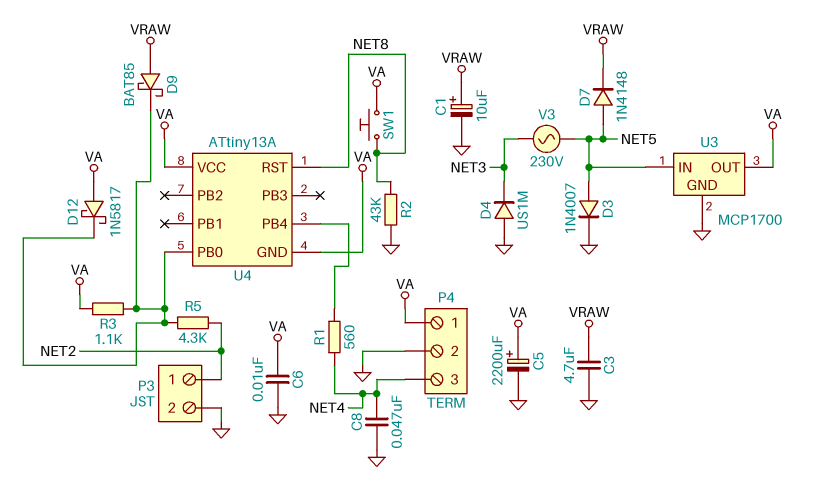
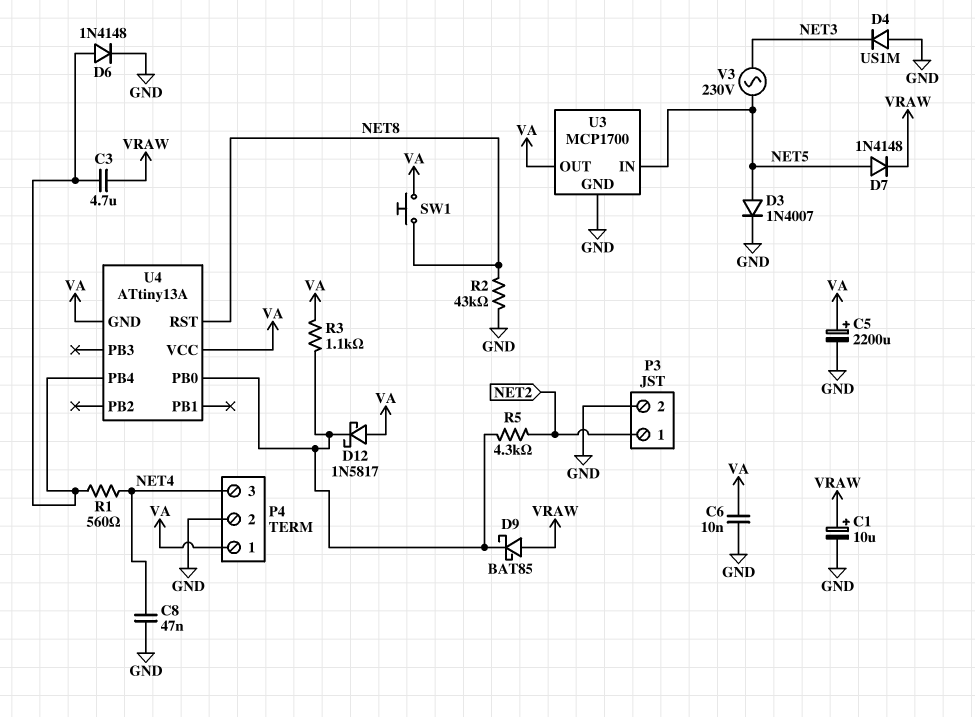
C3: 4.7uF (GND, VRAW) -> 4.7uF (U4/PB4, VRAW)
D6: none -> diode 1N4148 (A U4/PB4, K GND)

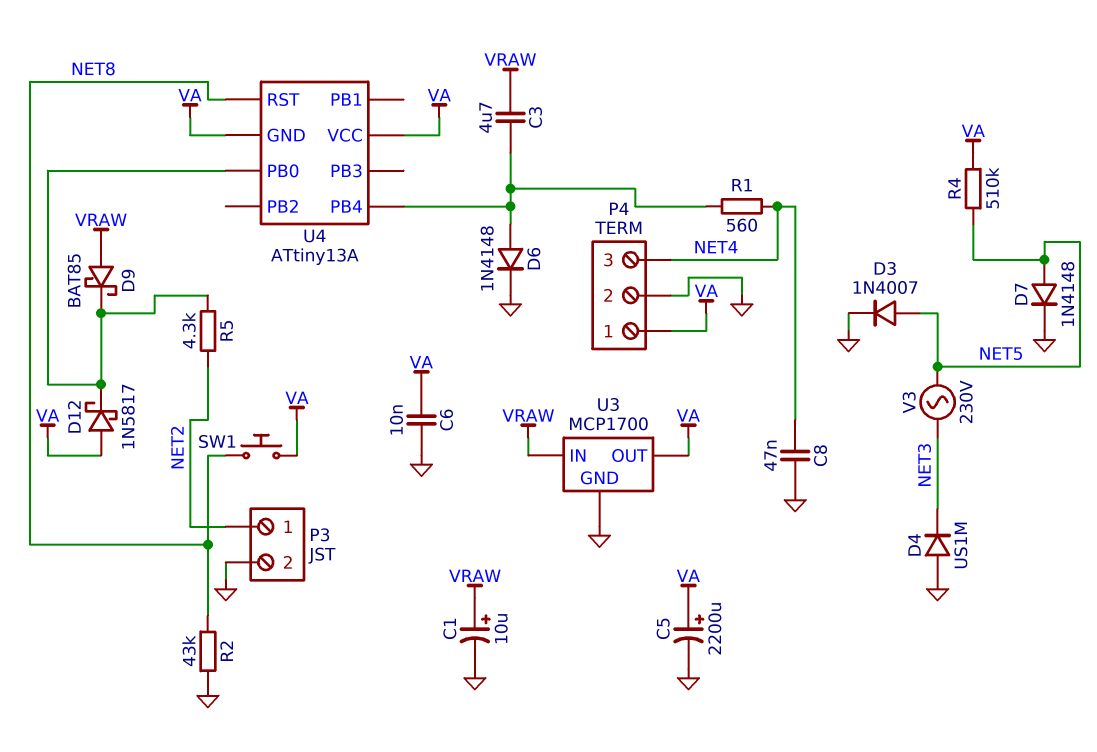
D7: diode 1N4148 (A NET5, K VRAW) -> diode 1N4148 (A NET5, K GND)
R3: 1.1k (U4/PB0, VA) -> none
R4: none -> 510k (NET5, VA)
U3 pin IN: NET5 -> VRAW

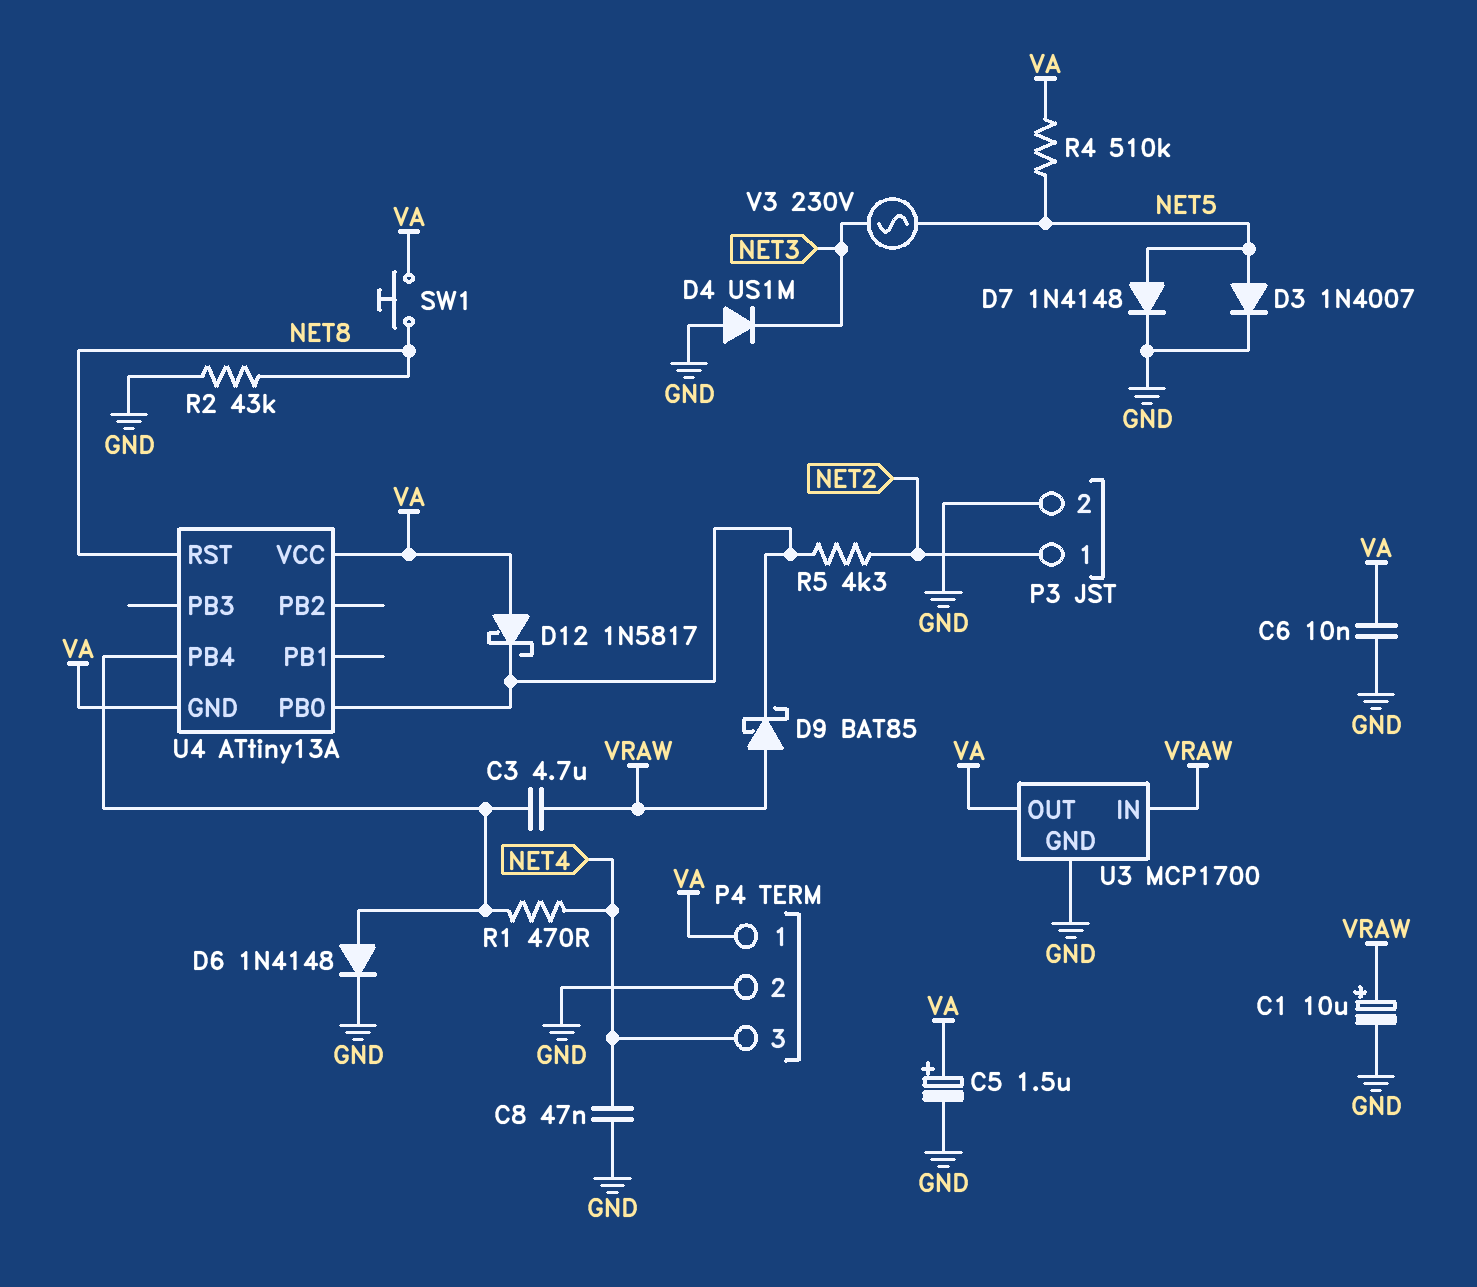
C5: 2200uF (plus VA, minus GND) -> 1.5uF (plus VA, minus GND)
R1: 560 (NET4, U4/PB4) -> 470 (NET4, U4/PB4)

